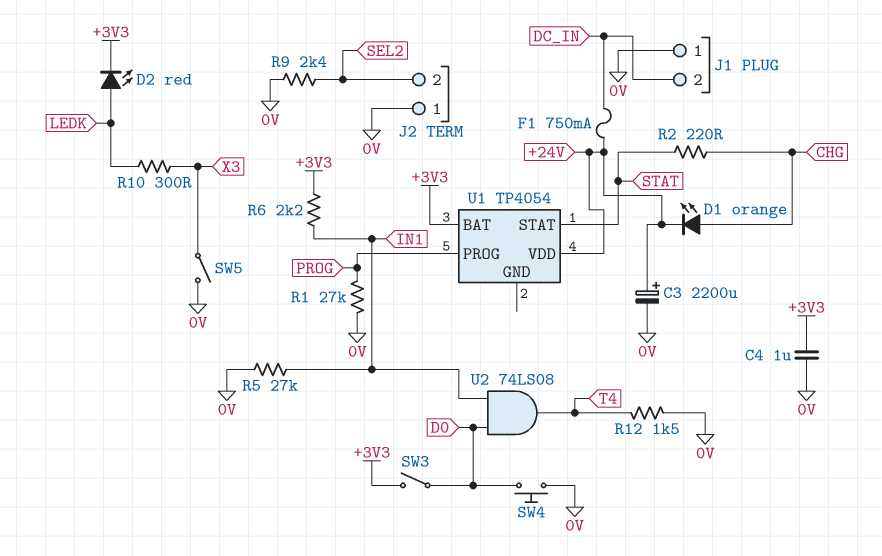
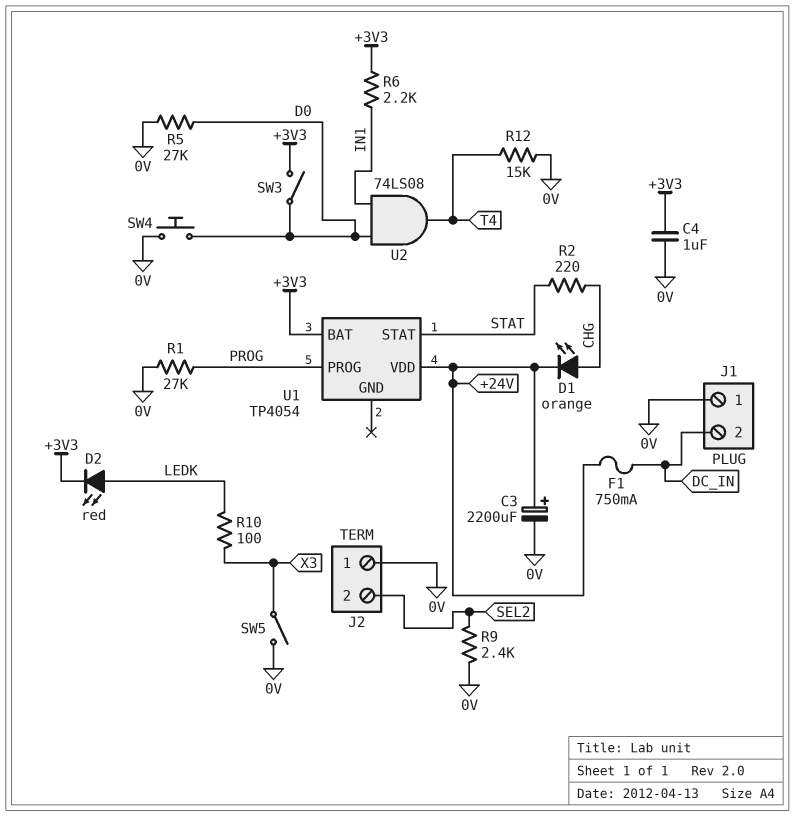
R5: 27k (0V, IN1) -> 27k (0V, D0)
R10: 300 (LEDK, X3) -> 100 (LEDK, X3)
R12: 1.5k (0V, T4) -> 15k (0V, T4)

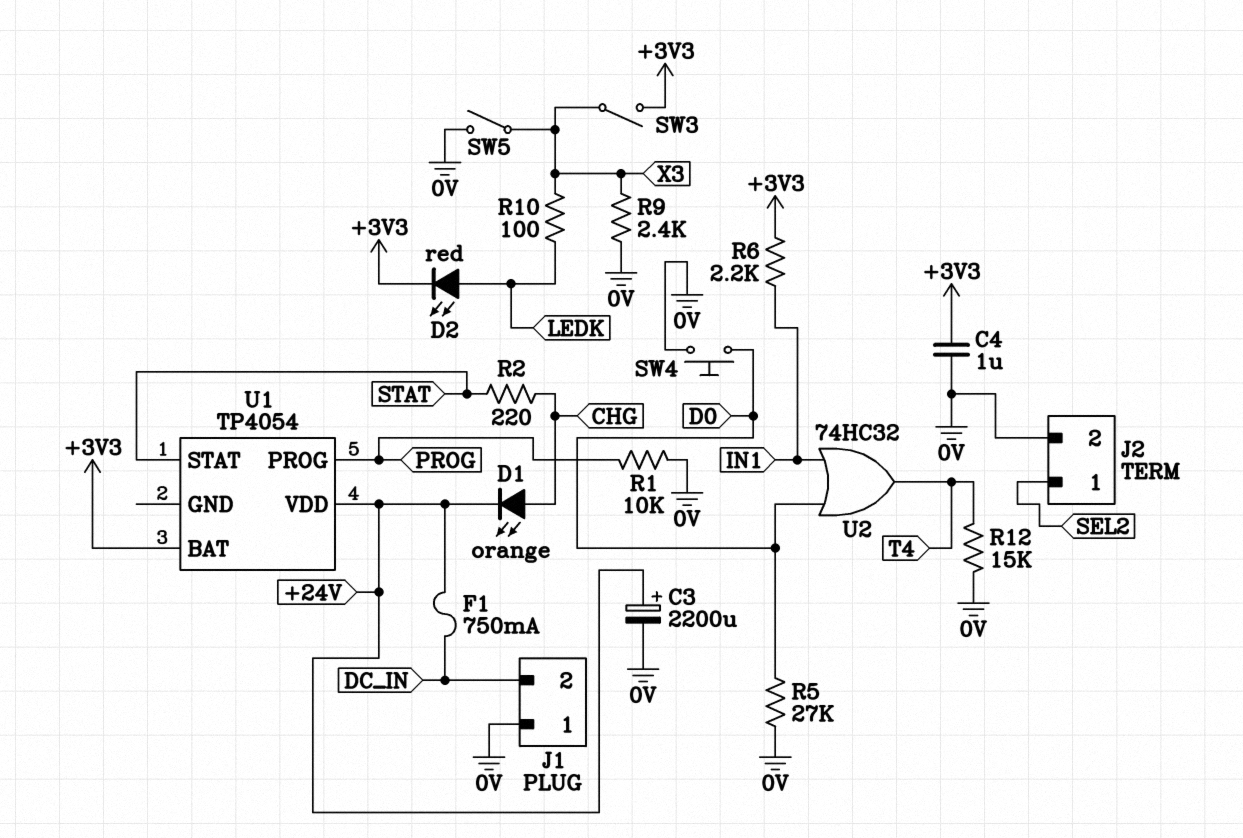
J2 pin 1: 0V -> SEL2
J2 pin 2: SEL2 -> 0V
R1: 27k (0V, PROG) -> 10k (0V, PROG)
R9: 2.4k (0V, SEL2) -> 2.4k (0V, X3)
SW3: switch (+3V3, D0) -> switch (+3V3, X3)
U2: AND 74LS08 (in D0, in IN1, out T4) -> OR 74HC32 (in D0, in IN1, out T4)

